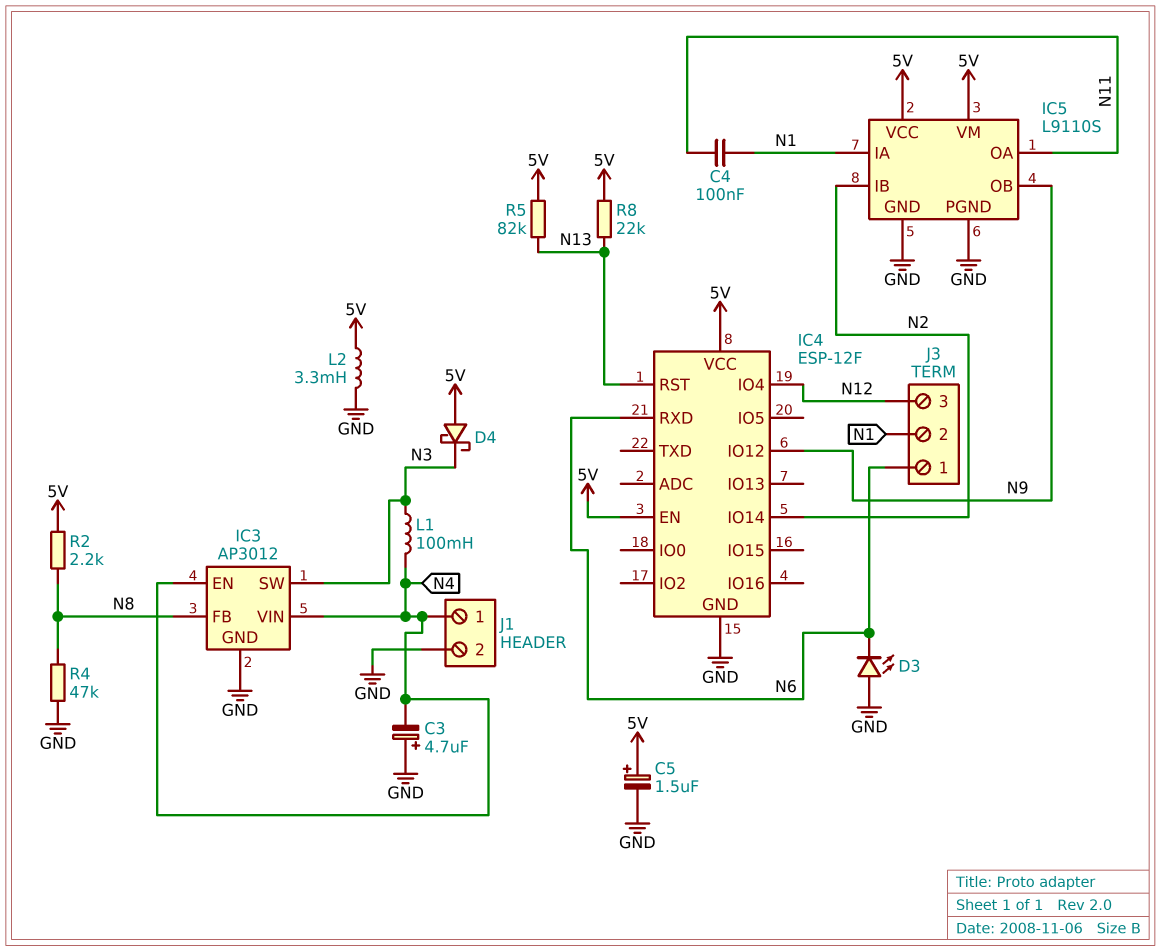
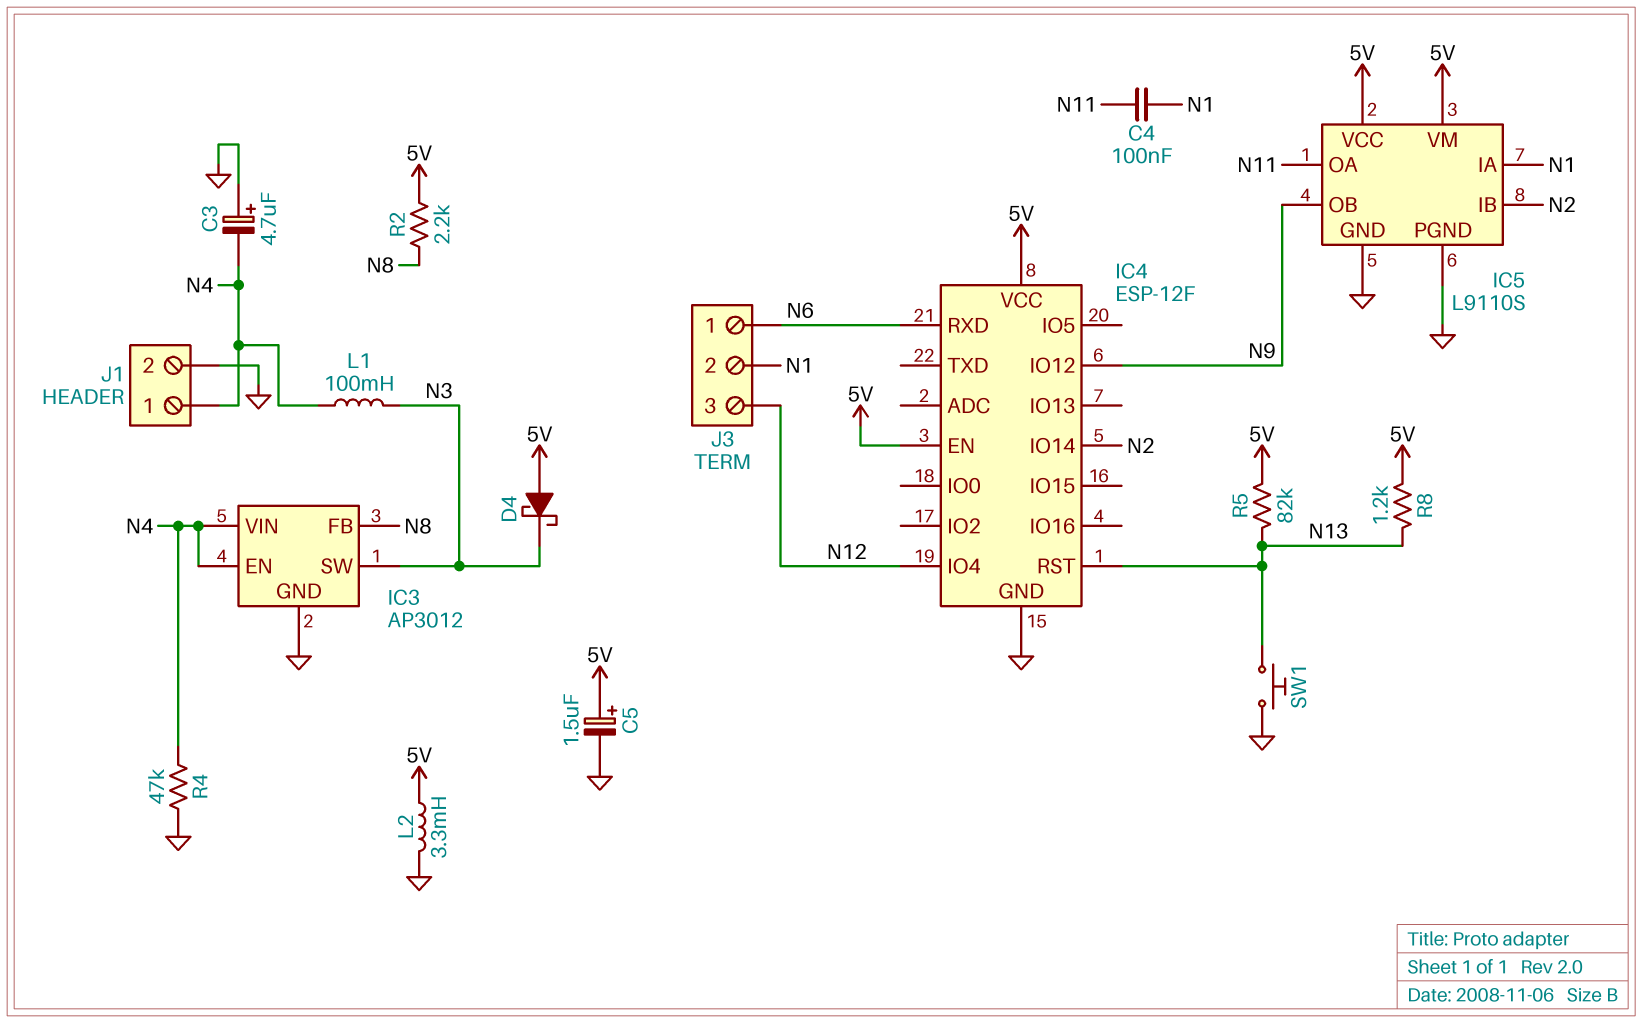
D3: LED (A GND, K N6) -> none
R4: 47k (GND, N8) -> 47k (GND, N4)
R8: 22k (5V, N13) -> 1.2k (5V, N13)
SW1: none -> button (GND, N13)

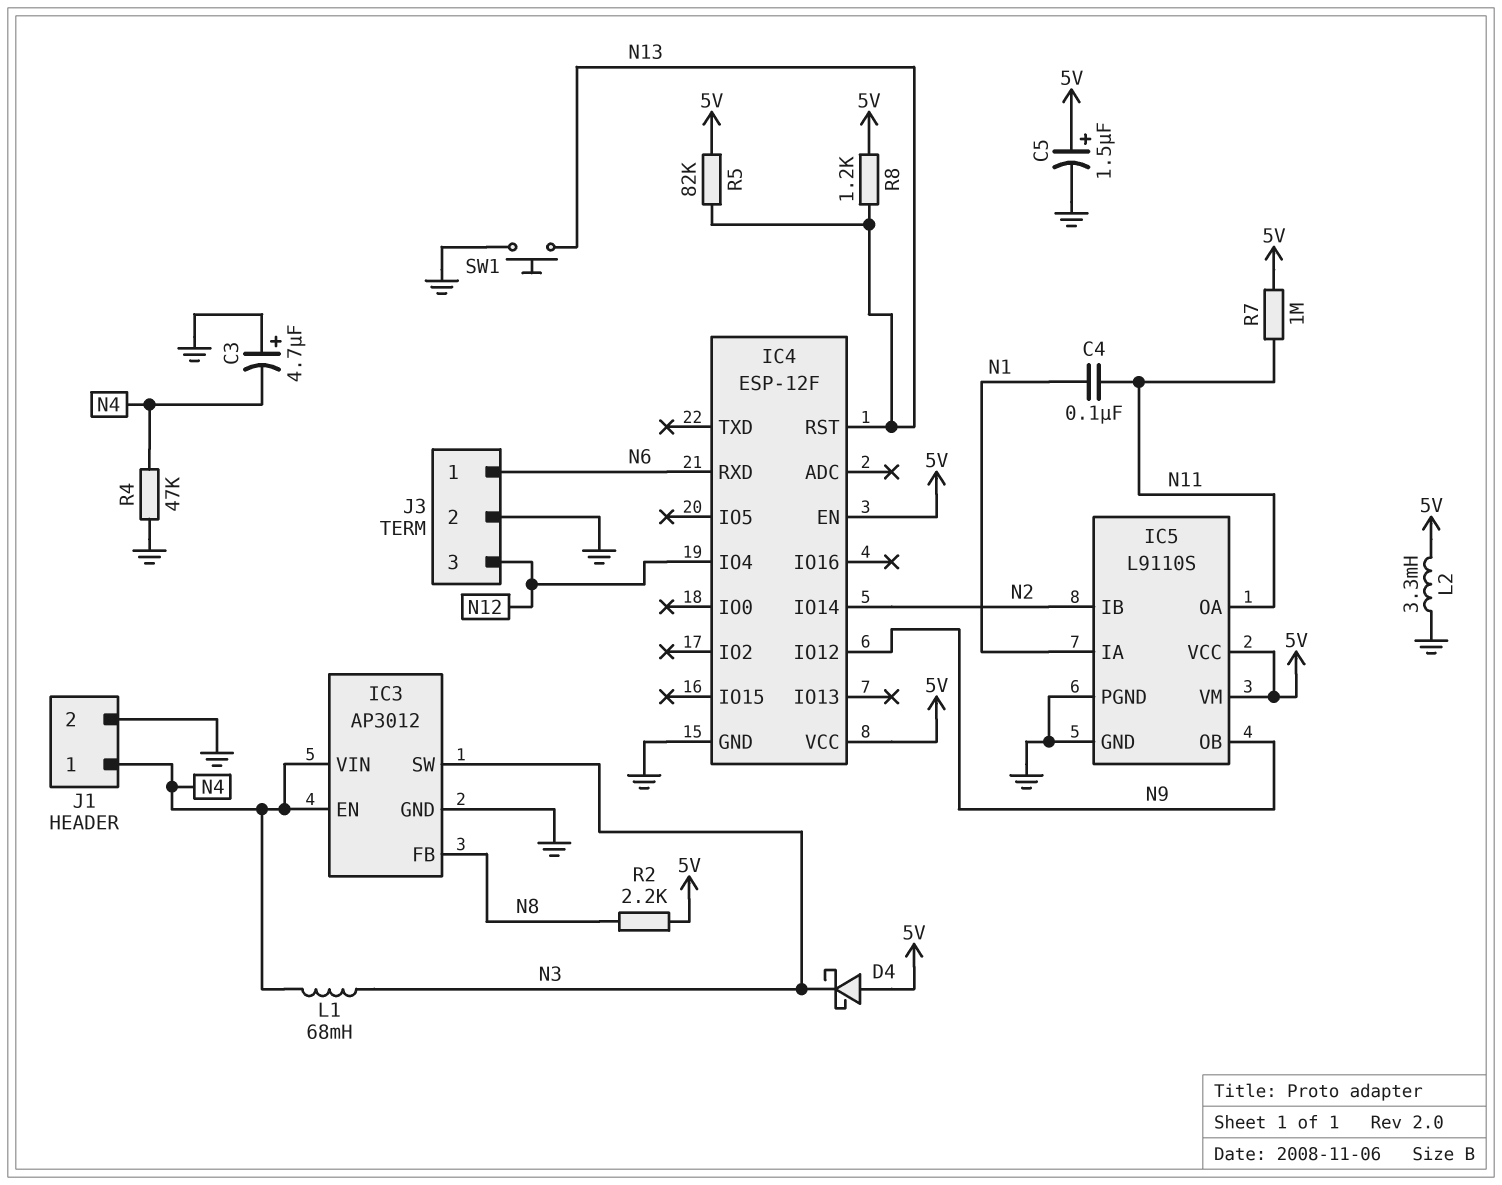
J3 pin 2: N1 -> GND
L1: 100mH (N3, N4) -> 68mH (N3, N4)
R7: none -> 1M (5V, N11)

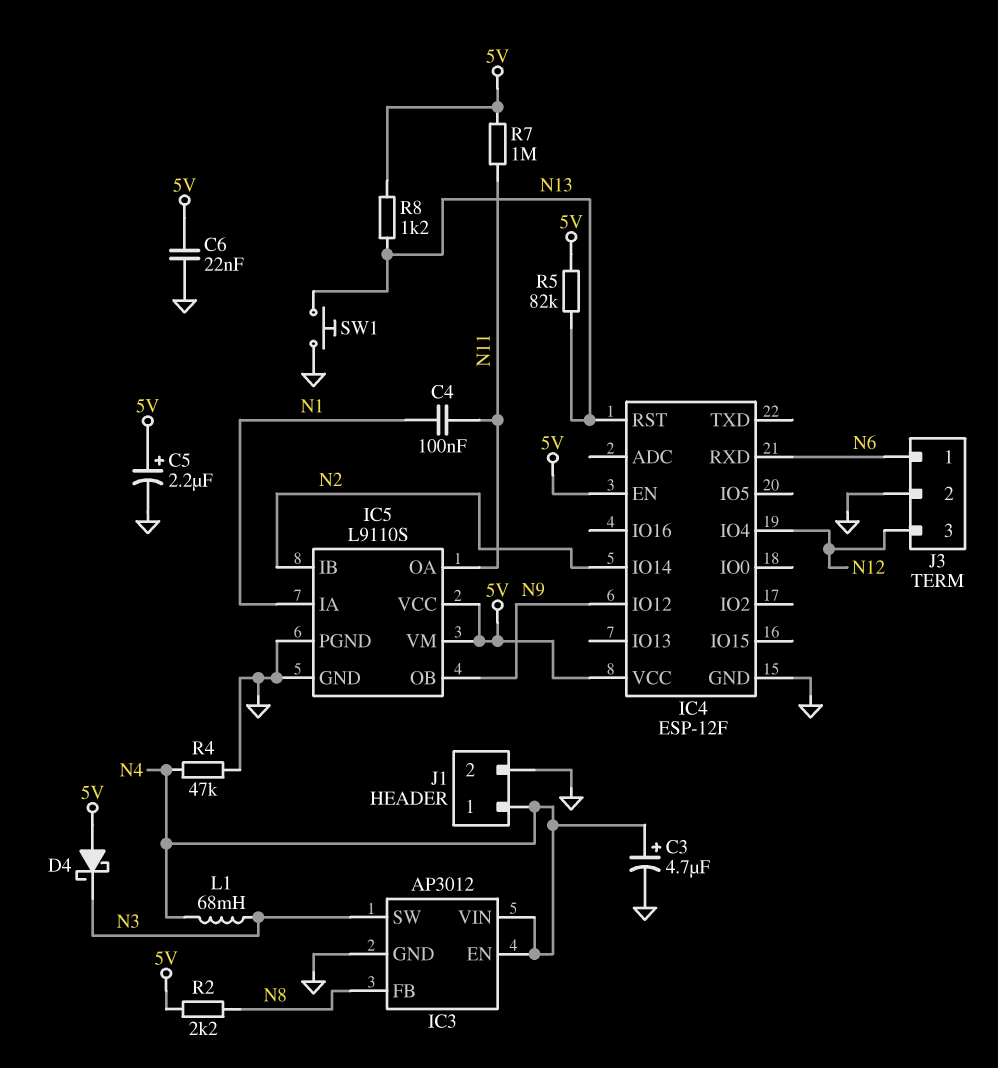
C3: 4.7uF (plus GND, minus N4) -> 4.7uF (plus N4, minus GND)
C5: 1.5uF (plus 5V, minus GND) -> 2.2uF (plus 5V, minus GND)
C6: none -> 22nF (5V, GND)
L2: 3.3mH (5V, GND) -> none

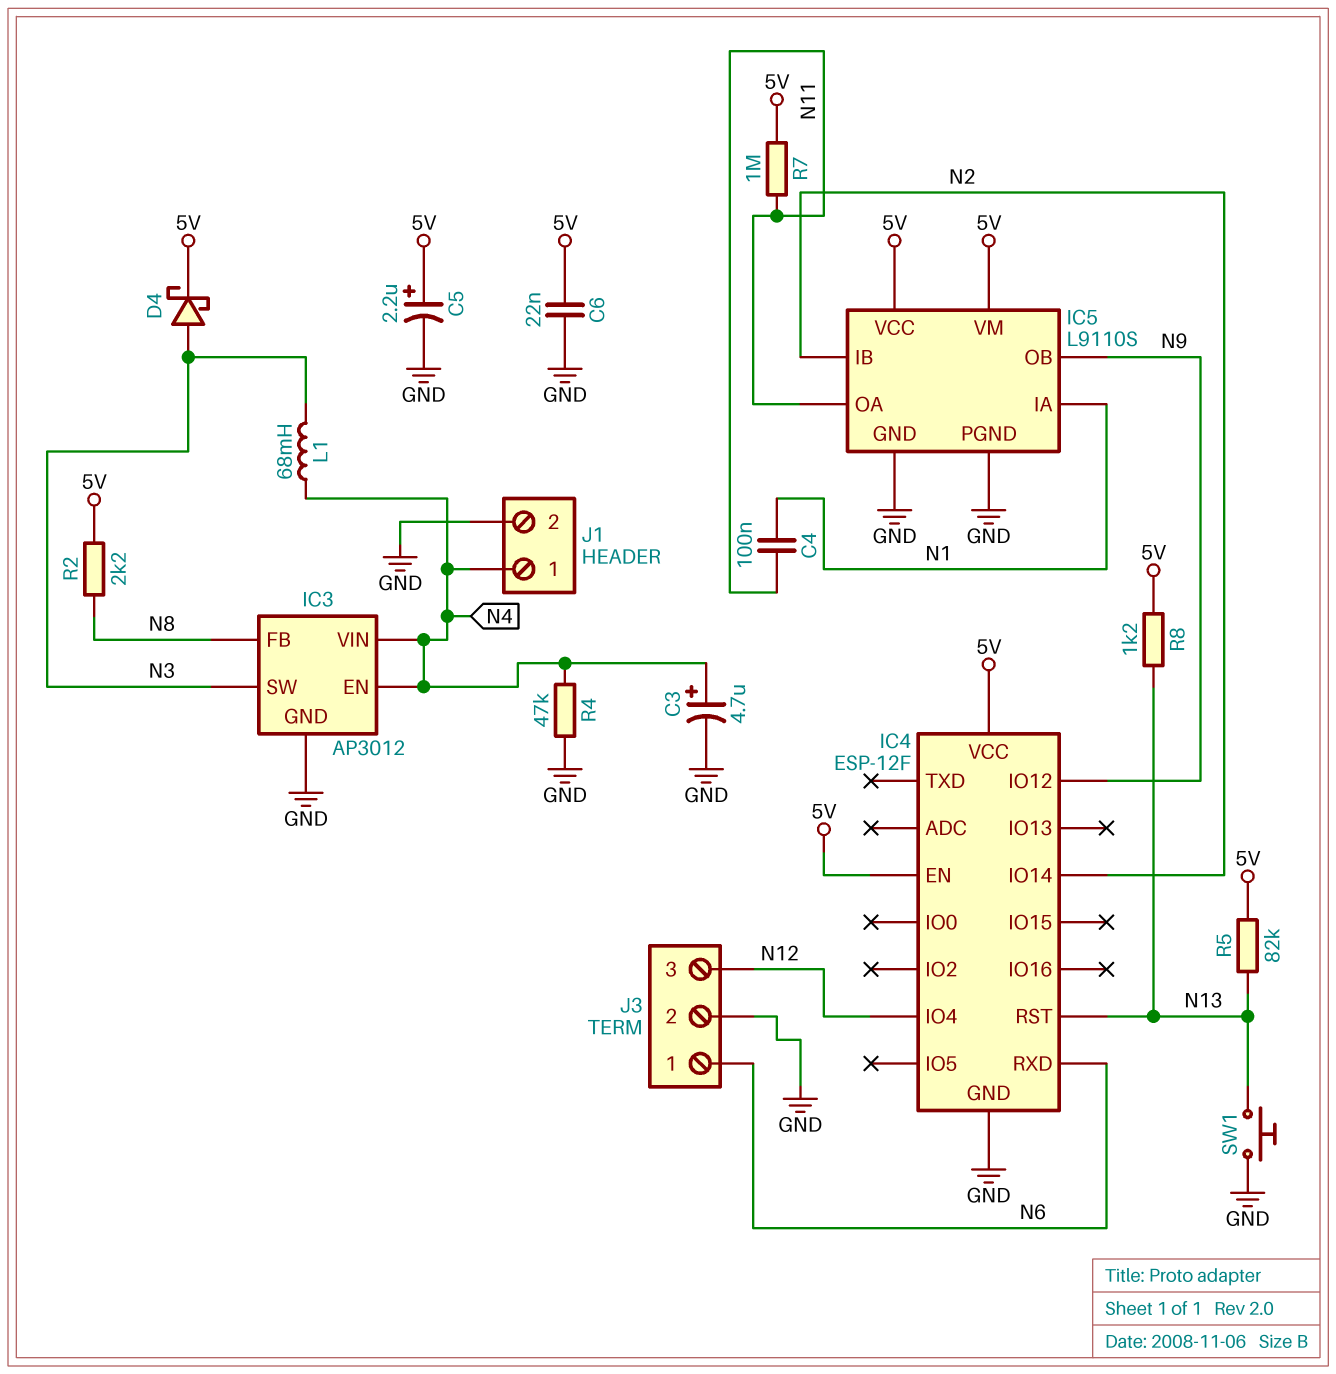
D4: schottky (A 5V, K N3) -> schottky (A N3, K 5V)

